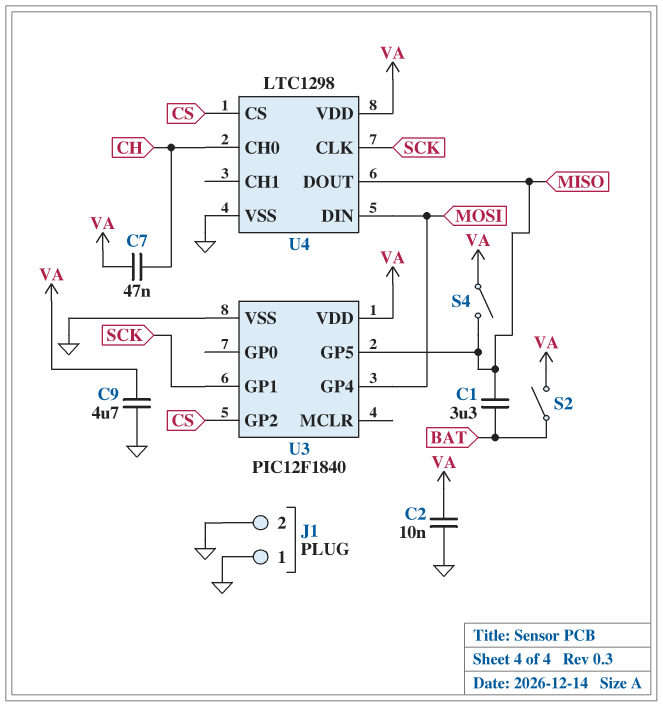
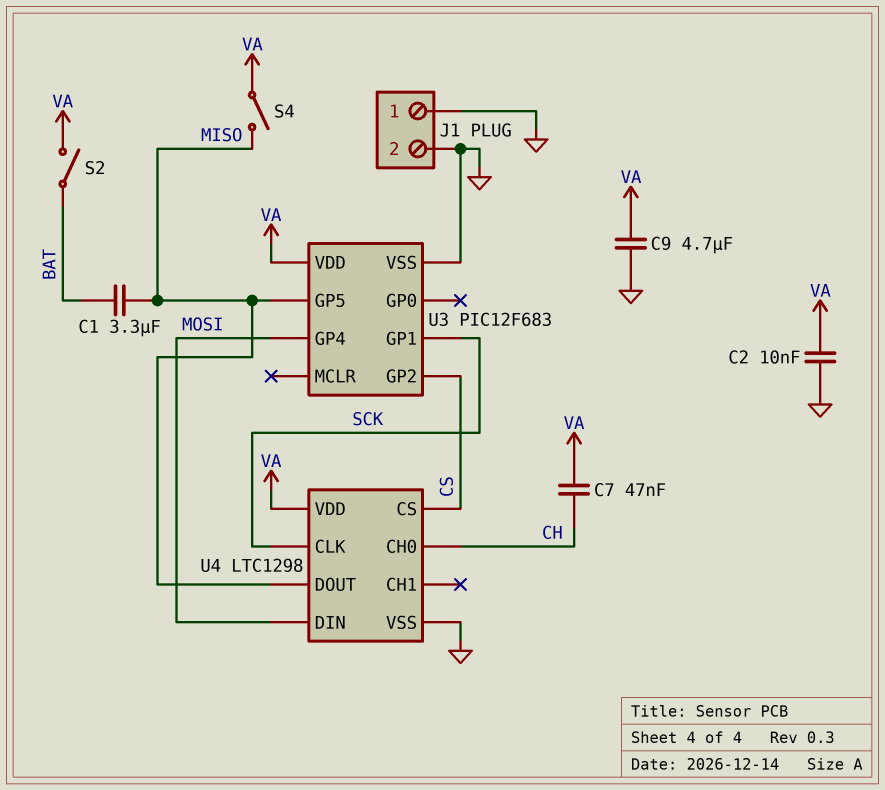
U3: PIC12F1840 -> PIC12F683

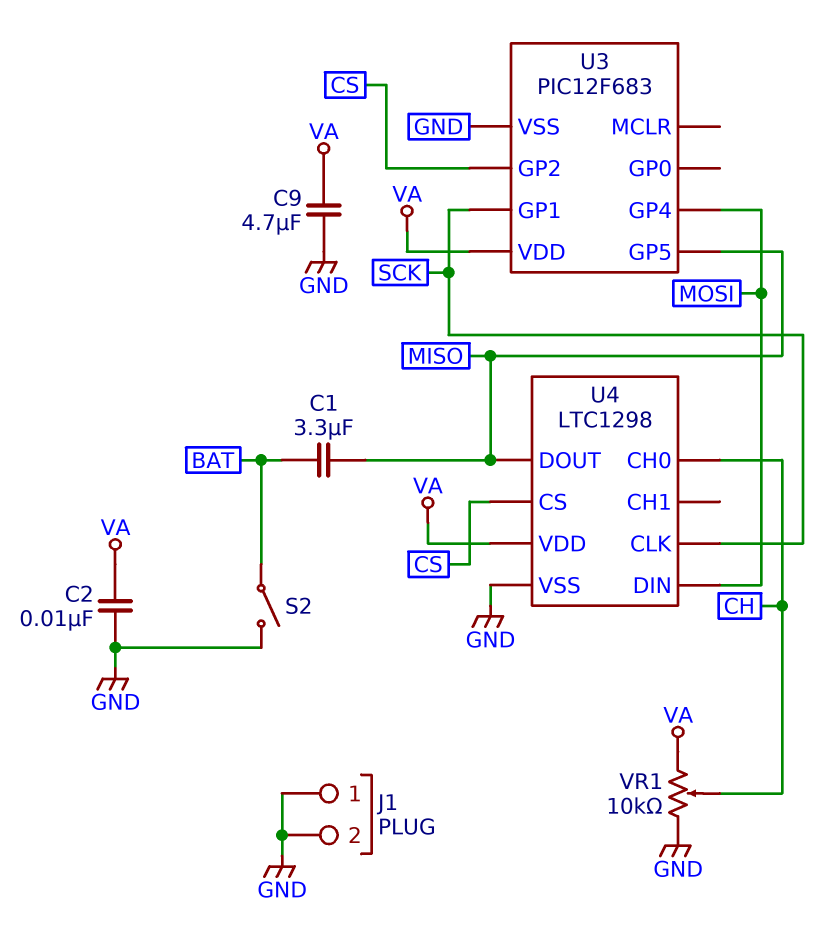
C7: 47nF (CH, VA) -> none
S2: switch (BAT, VA) -> switch (BAT, GND)
S4: switch (MISO, VA) -> none
VR1: none -> 10k (GND, VA, wiper CH)

